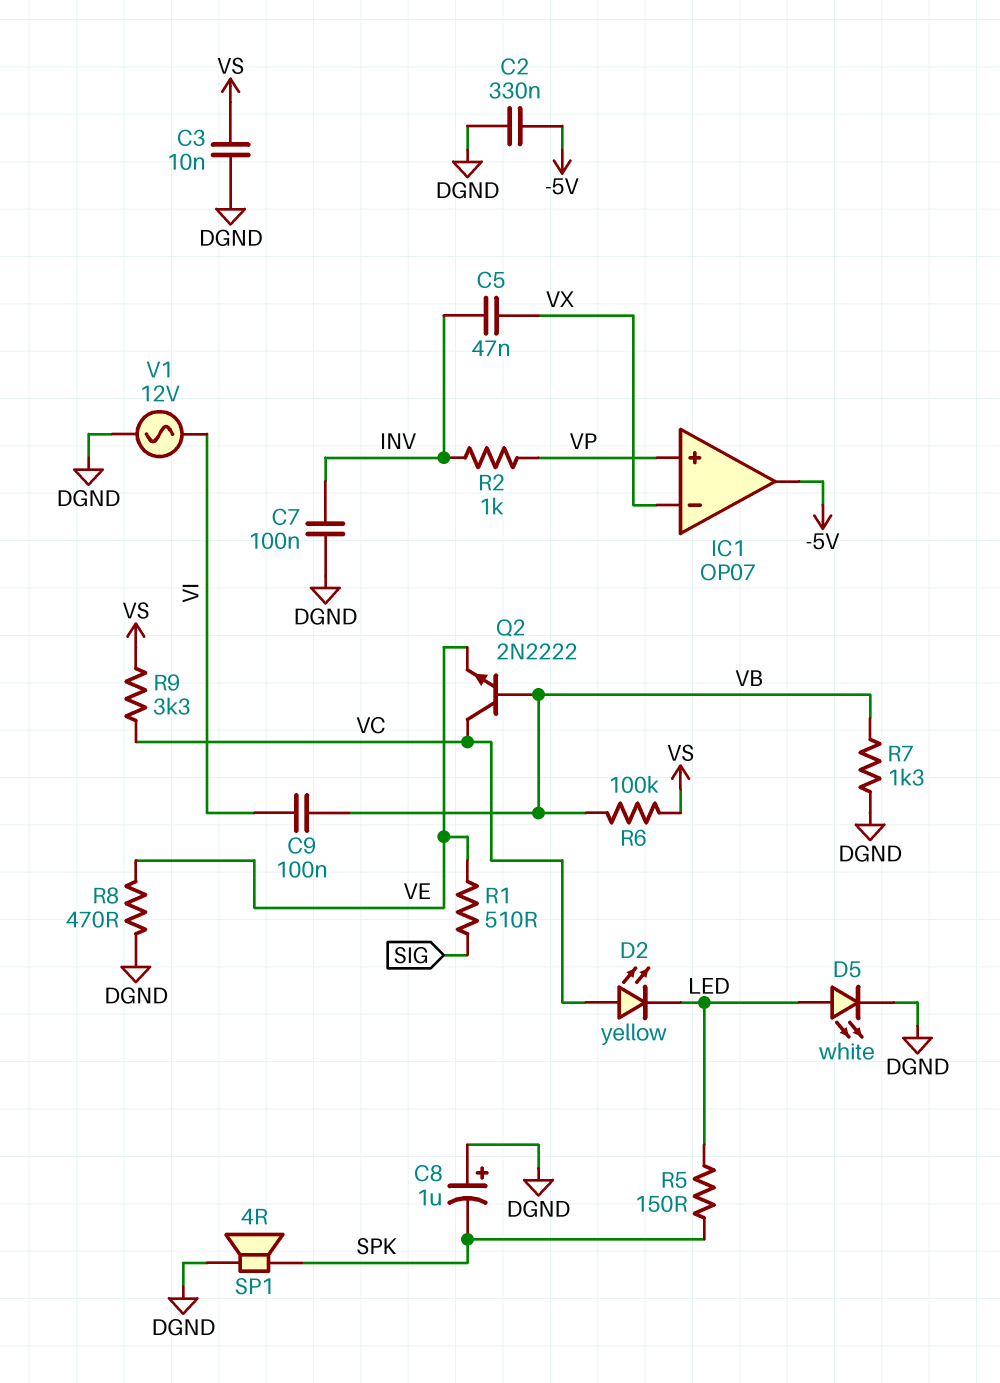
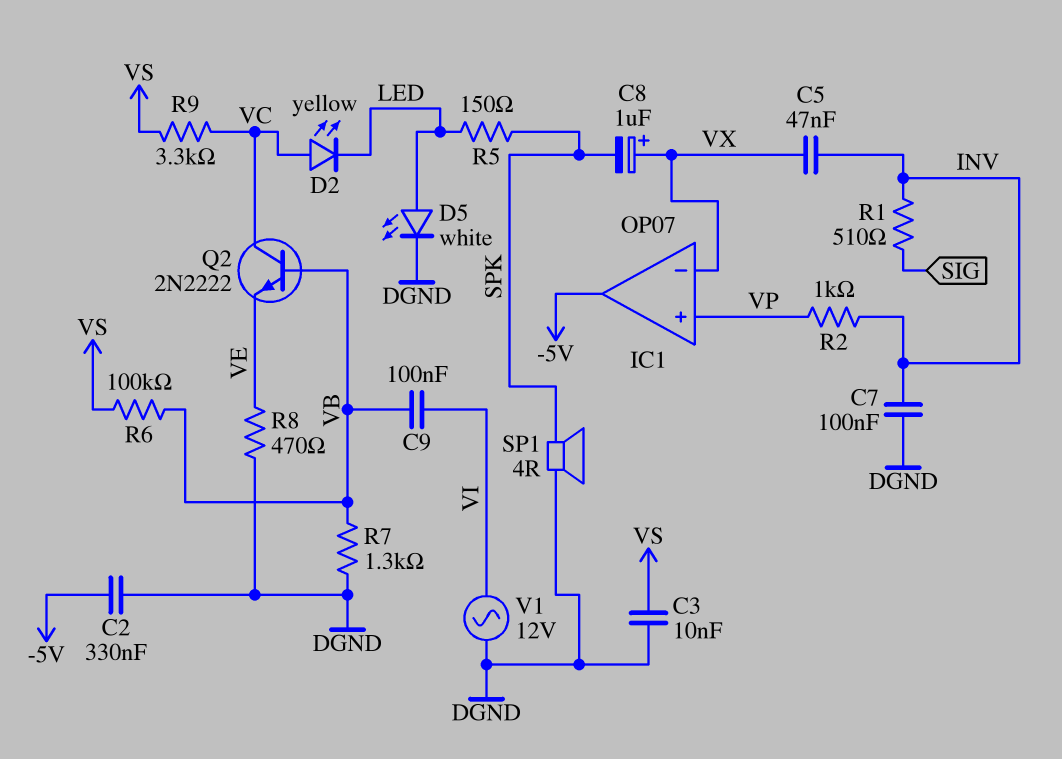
C8: 1uF (plus DGND, minus SPK) -> 1uF (plus VX, minus SPK)
R1: 510 (SIG, VE) -> 510 (INV, SIG)

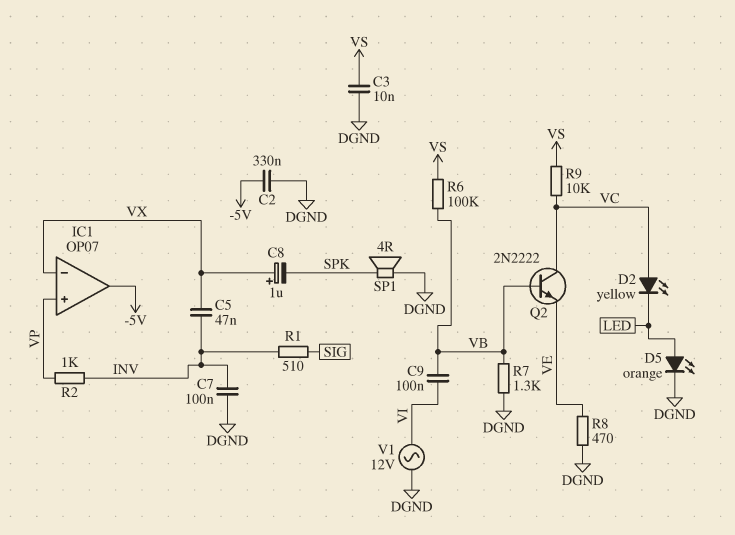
D5: LED white (A LED, K DGND) -> LED orange (A LED, K DGND)
R5: 150 (LED, SPK) -> none
R9: 3.3k (VC, VS) -> 10k (VC, VS)

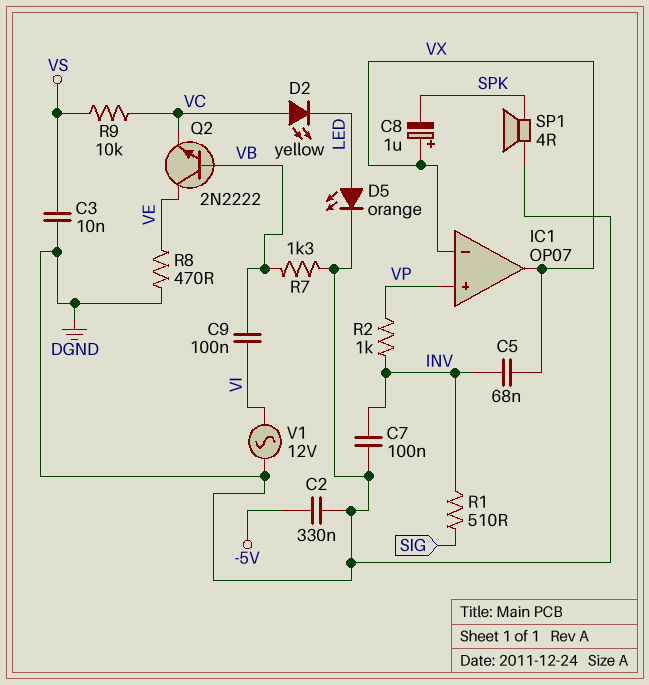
C5: 47nF (INV, VX) -> 68nF (INV, VX)
IC1 pin out: -5V -> VX
Q2: NPN 2N2222 (B VB, C VC, E VE) -> NPN 2N2222 (B VB, C VE, E VC)
R6: 100k (VB, VS) -> none

